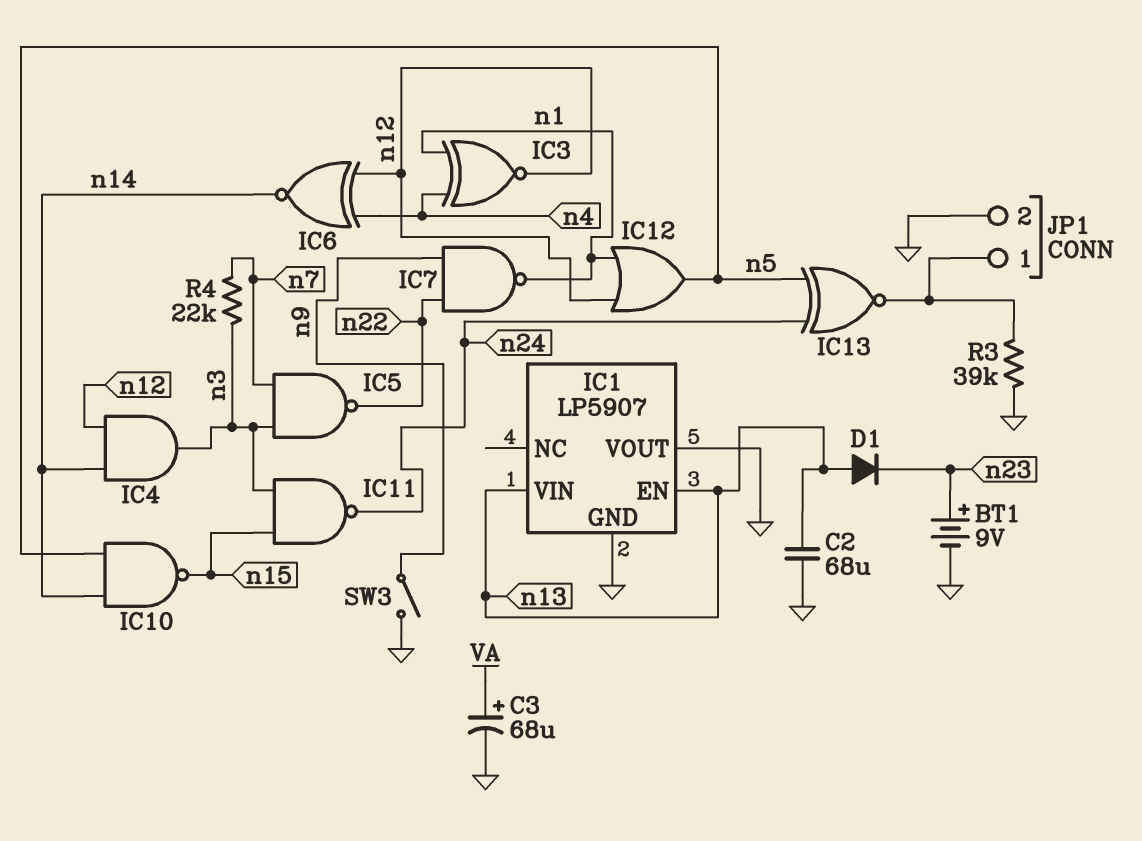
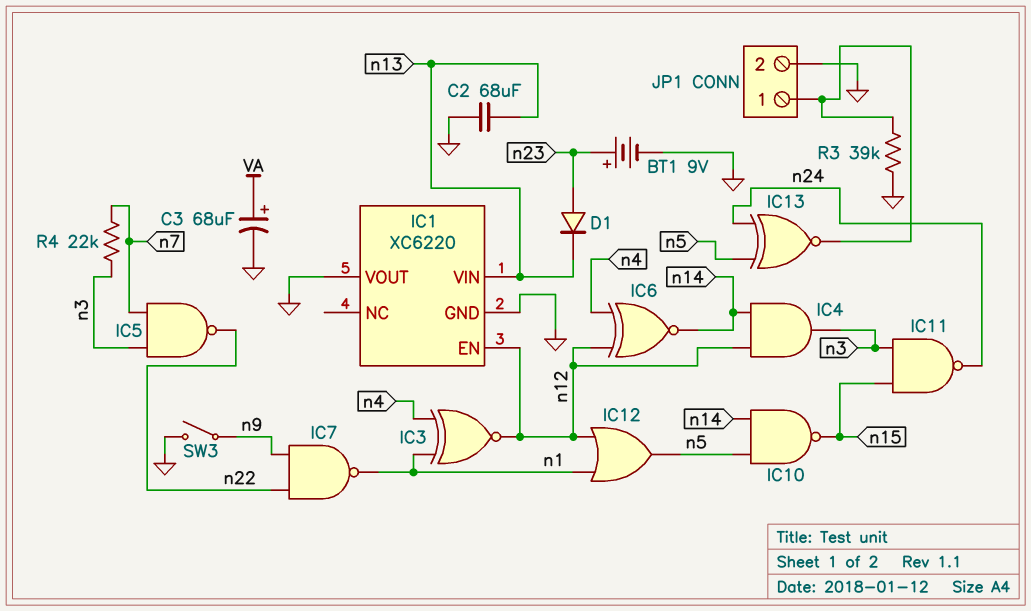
D1: diode (A n13, K n23) -> diode (A n23, K n13)
IC1: LP5907 -> XC6220
IC1 pin EN: n13 -> n12

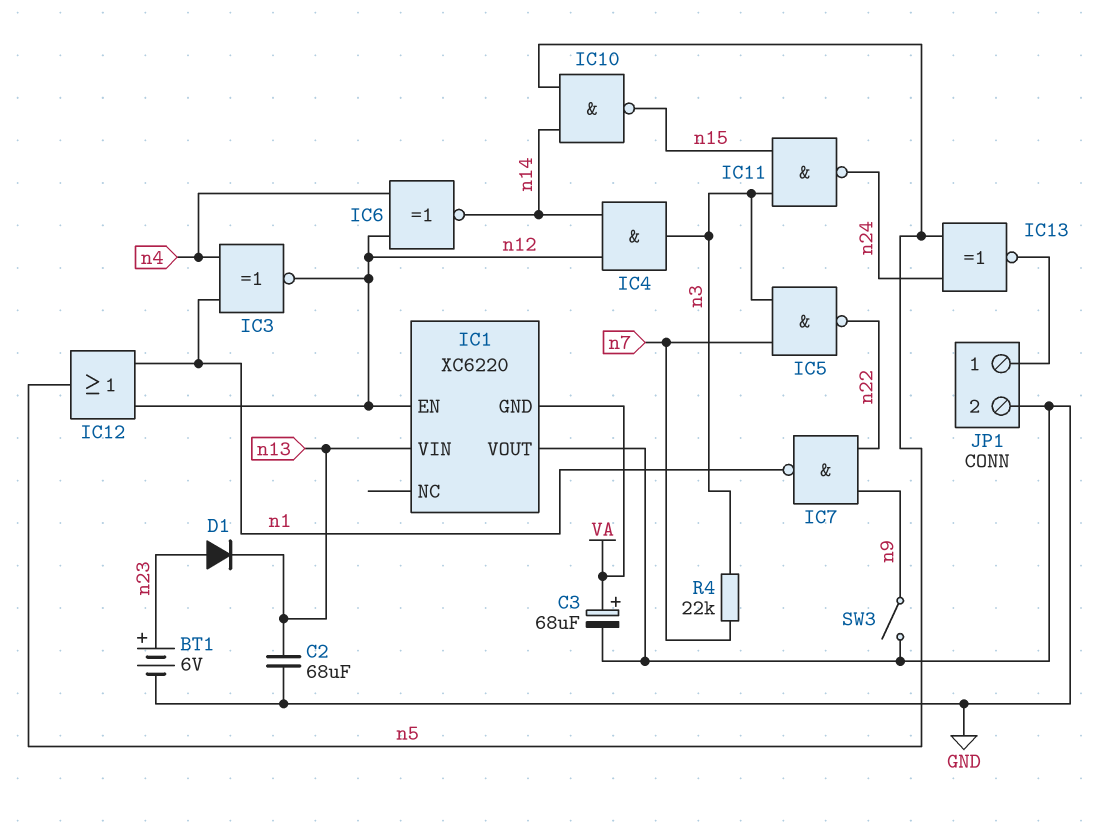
BT1: 9V (plus n23, minus GND) -> 6V (plus n23, minus GND)
IC1 pin GND: GND -> VA
R3: 39k (GND, JP1/1) -> none

